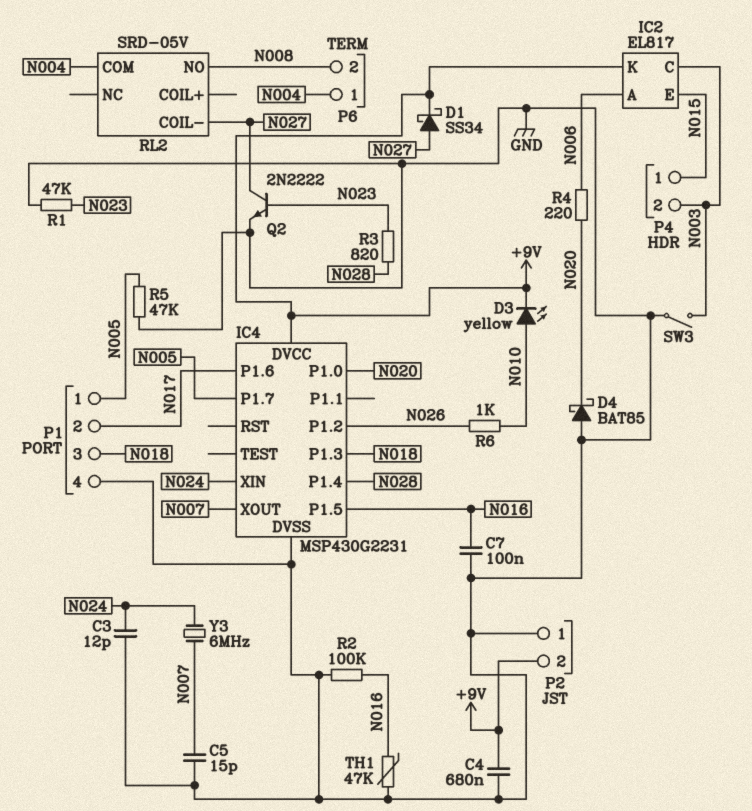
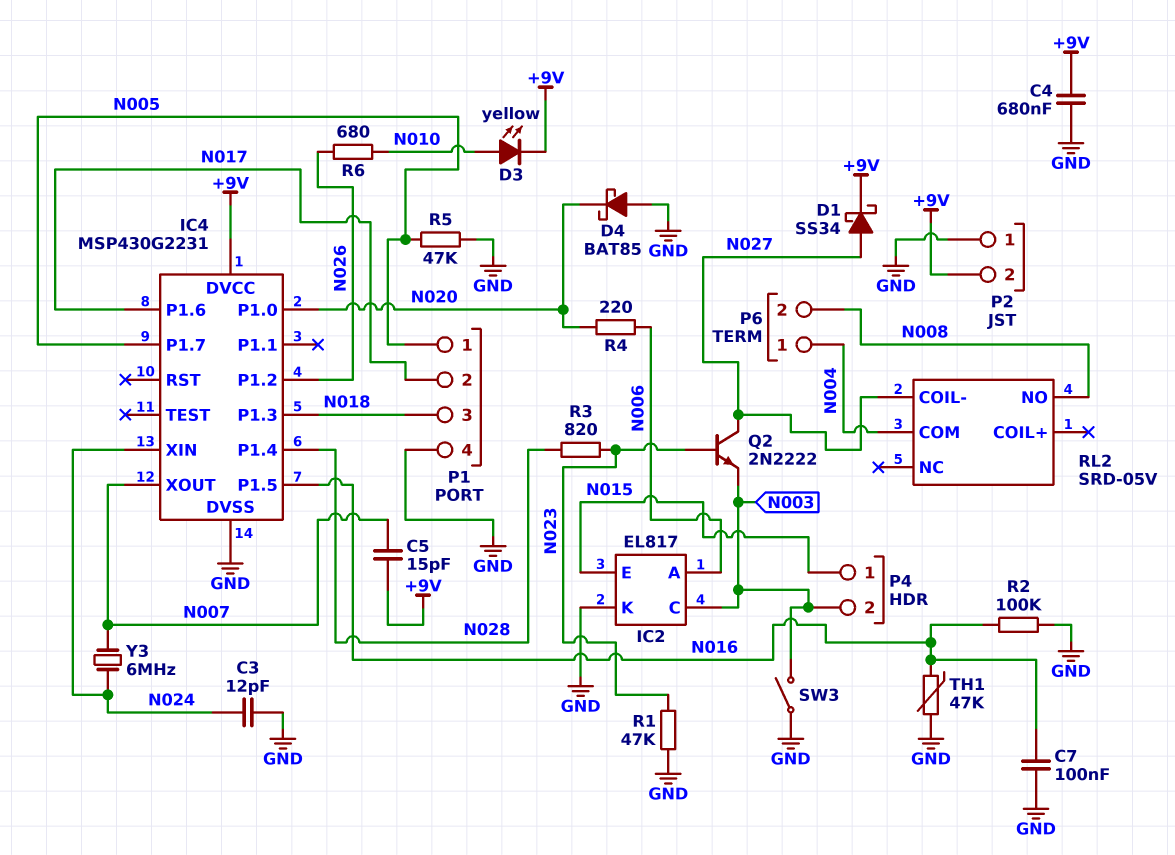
C5: 15pF (GND, N007) -> 15pF (+9V, N007)
IC2 pin K: +9V -> GND
Q2: NPN 2N2222 (B N023, C N027, E GND) -> NPN 2N2222 (B N023, C N027, E N003)
R6: 1k (N010, N026) -> 680 (N010, N026)

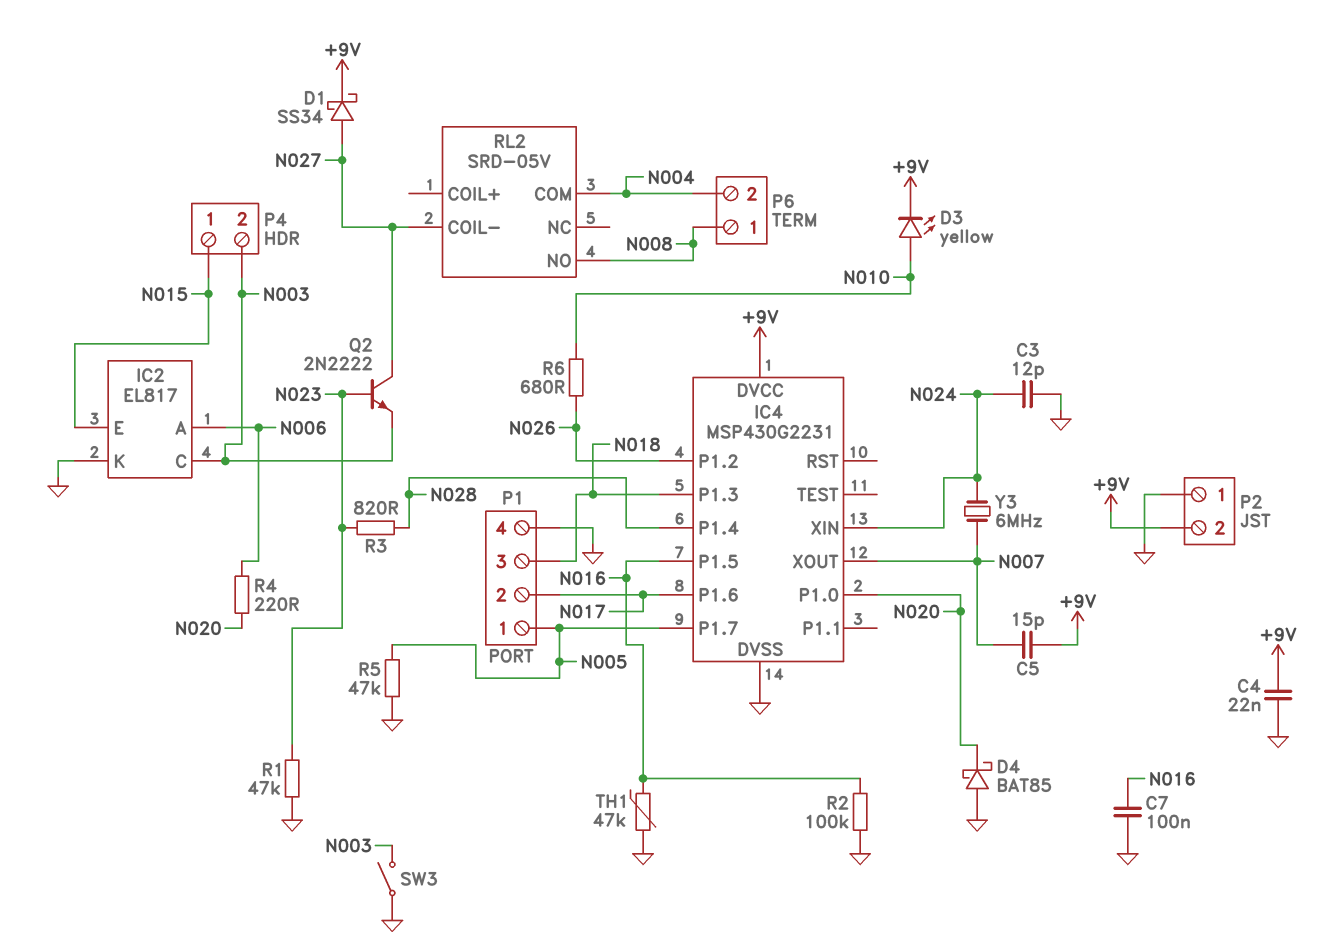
C4: 680nF (+9V, GND) -> 22nF (+9V, GND)
P6 pin 1: N004 -> N008
P6 pin 2: N008 -> N004

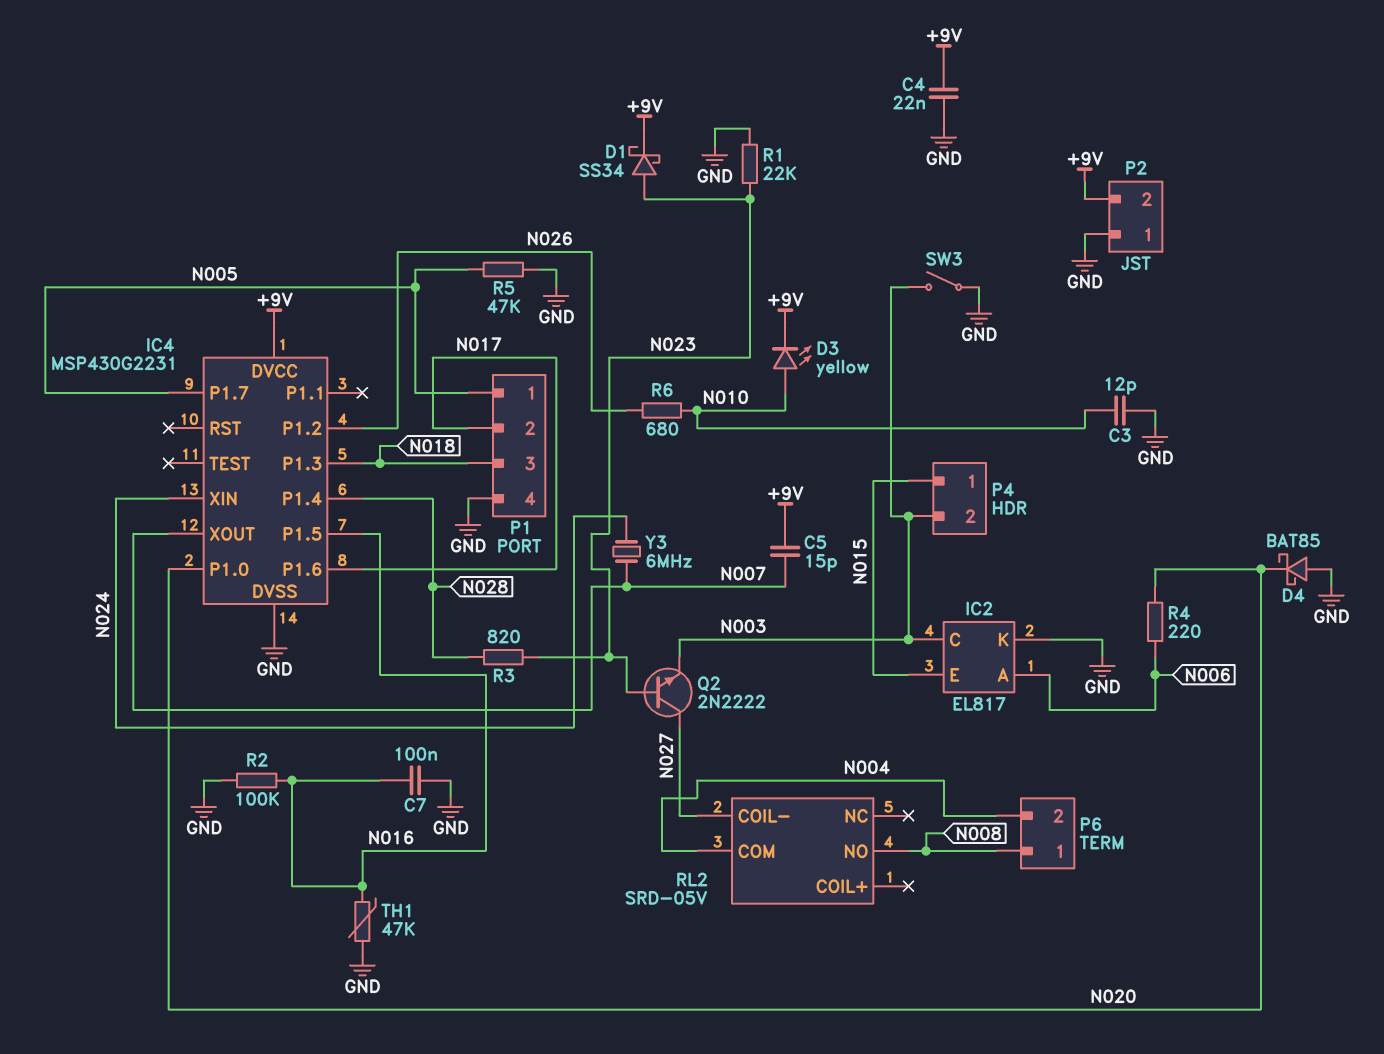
C3: 12pF (GND, N024) -> 12pF (GND, N010)
D1: schottky SS34 (A N027, K +9V) -> schottky SS34 (A N023, K +9V)
R1: 47k (GND, N023) -> 22k (GND, N023)

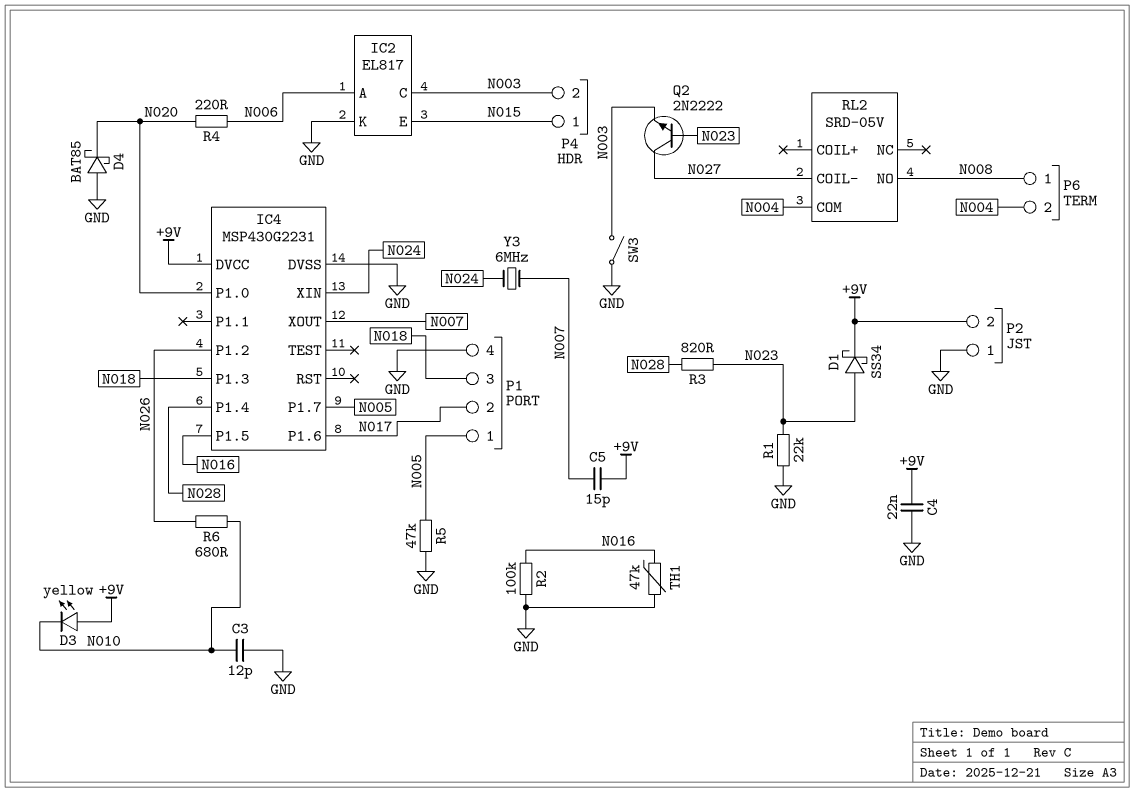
C7: 100nF (GND, N016) -> none
D3: LED yellow (A N010, K +9V) -> LED yellow (A +9V, K N010)

